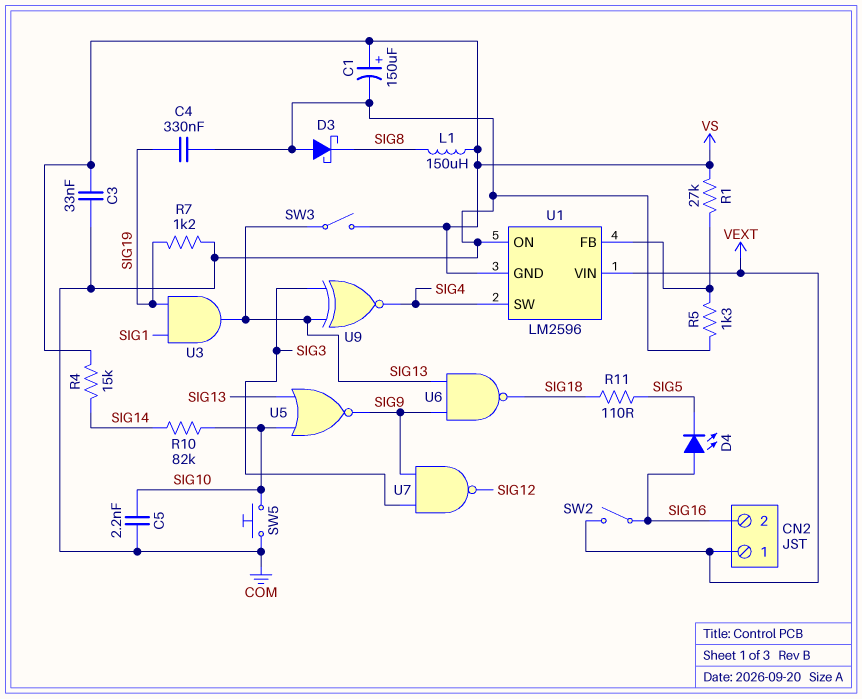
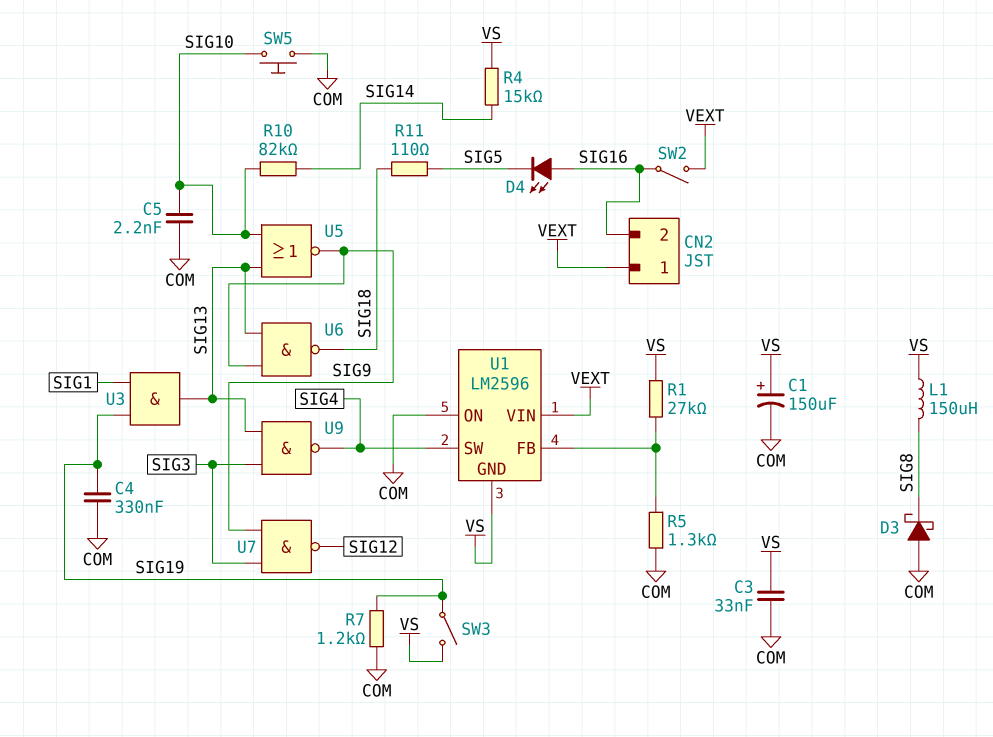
SW3: switch (SIG13, VS) -> switch (SIG19, VS)
U9: XNOR (in SIG3, in SIG13, out SIG4) -> NAND (in SIG3, in SIG13, out SIG4)

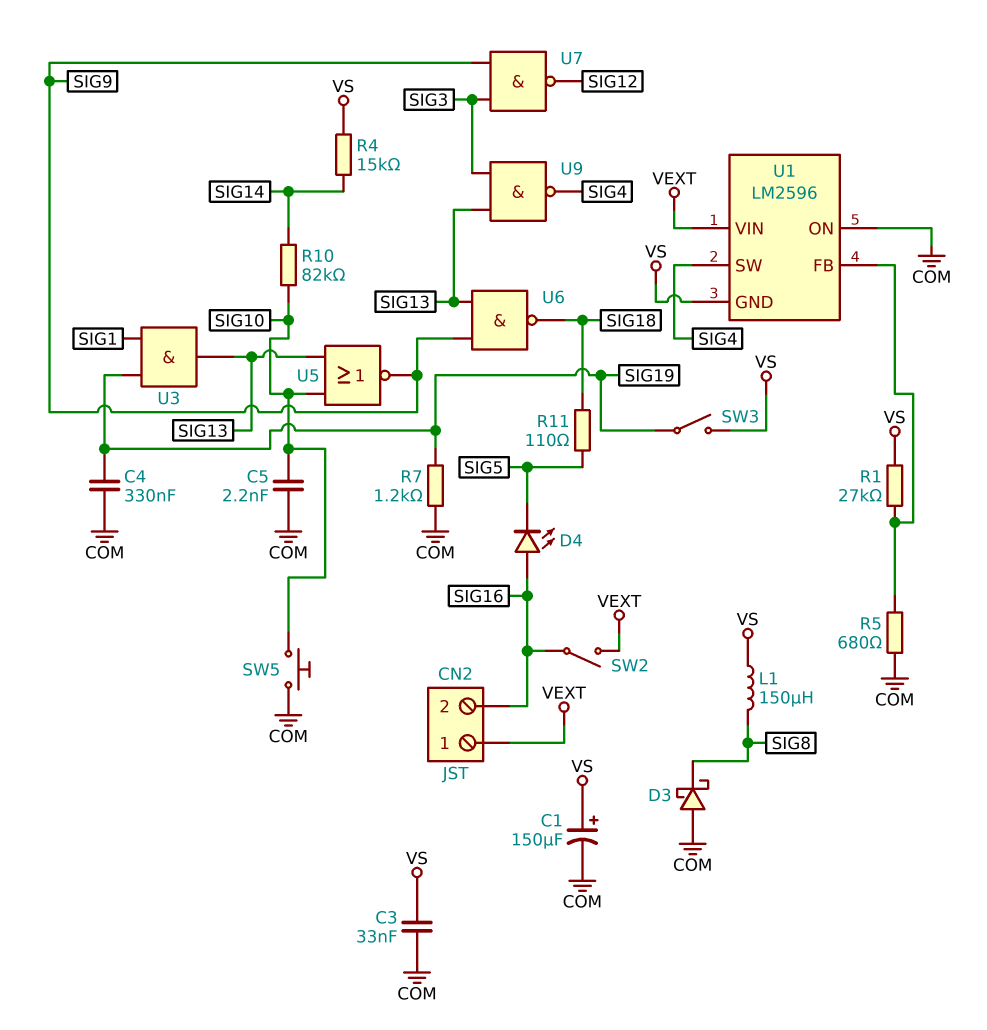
R5: 1.3k (COM, U1/FB) -> 680 (COM, U1/FB)

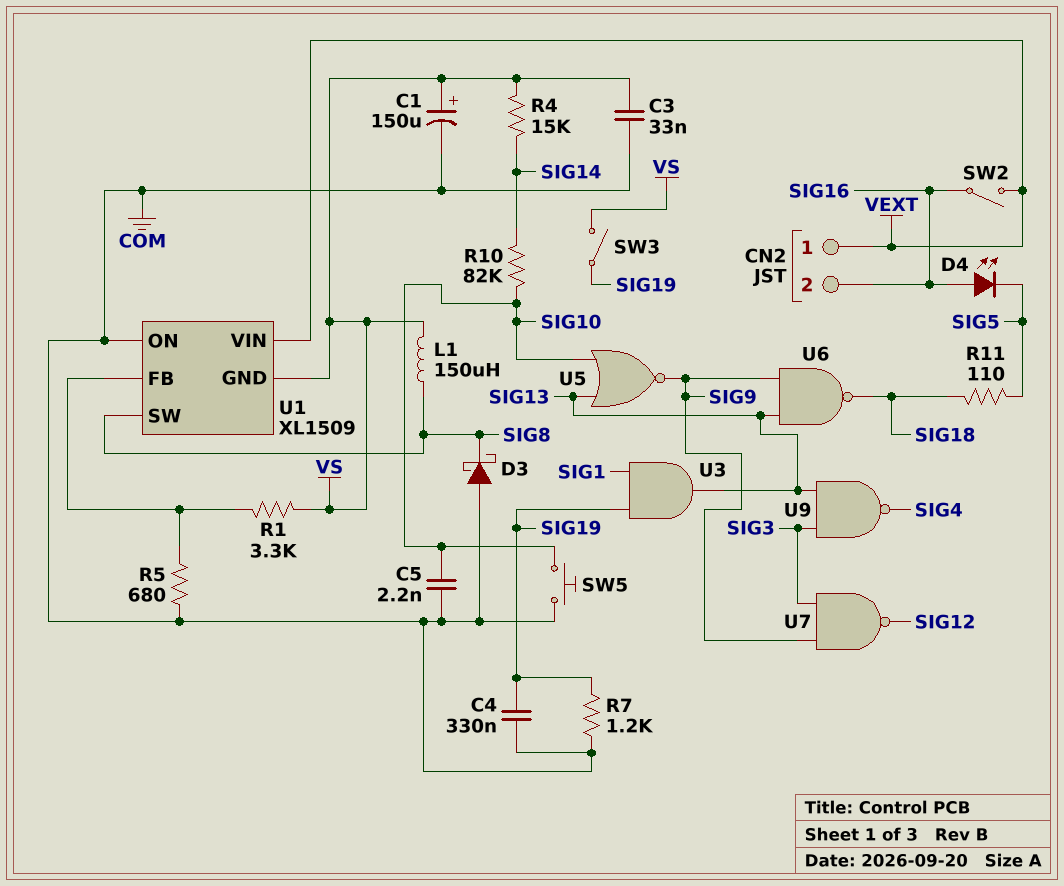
R1: 27k (U1/FB, VS) -> 3.3k (U1/FB, VS)
U1: LM2596 -> XL1509
U1 pin SW: SIG4 -> SIG8

